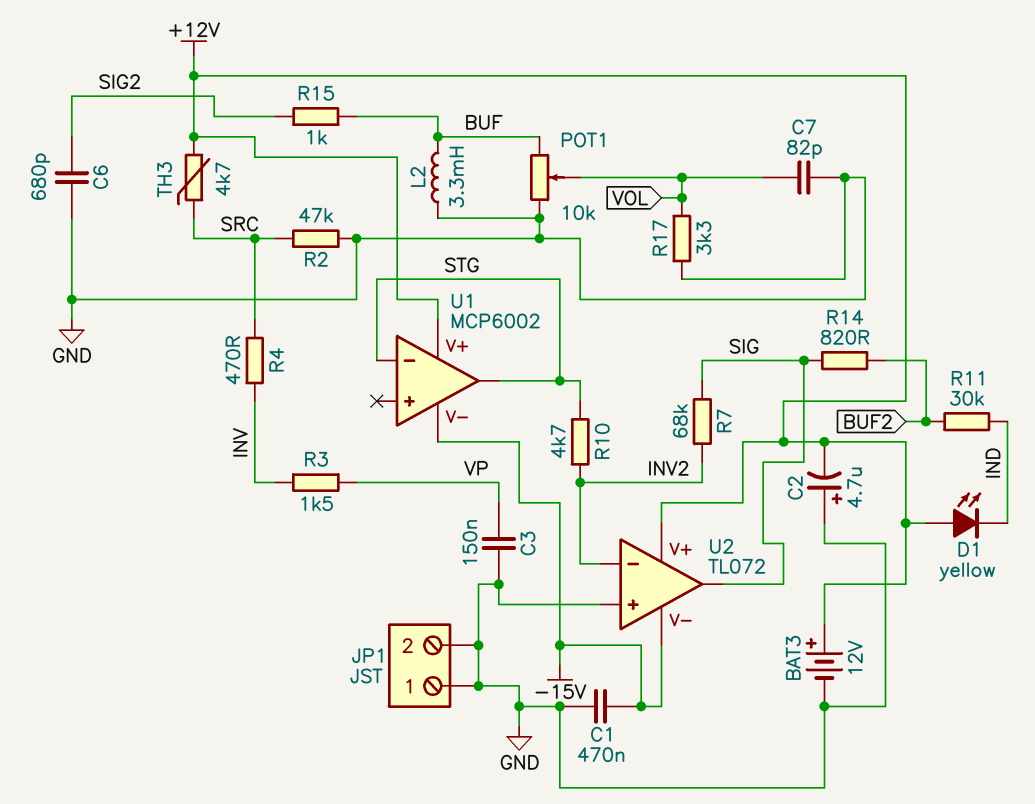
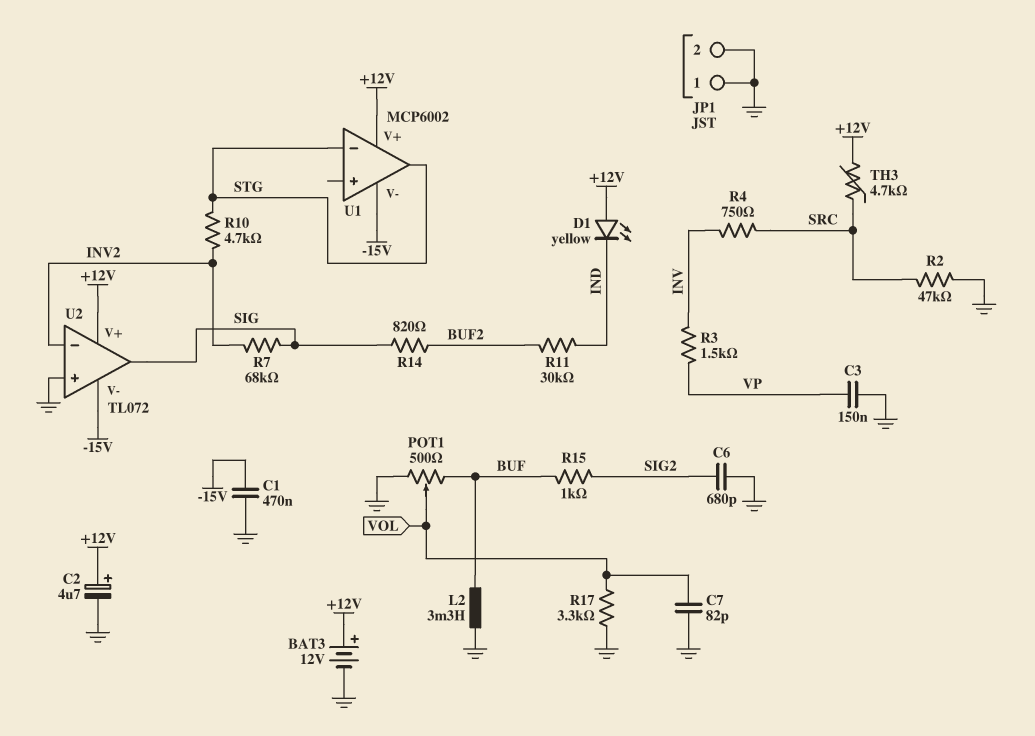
C2: 4.7uF (plus GND, minus +12V) -> 4.7uF (plus +12V, minus GND)
POT1: 10k (BUF, GND, wiper VOL) -> 500 (BUF, GND, wiper VOL)
R4: 470 (INV, SRC) -> 750 (INV, SRC)

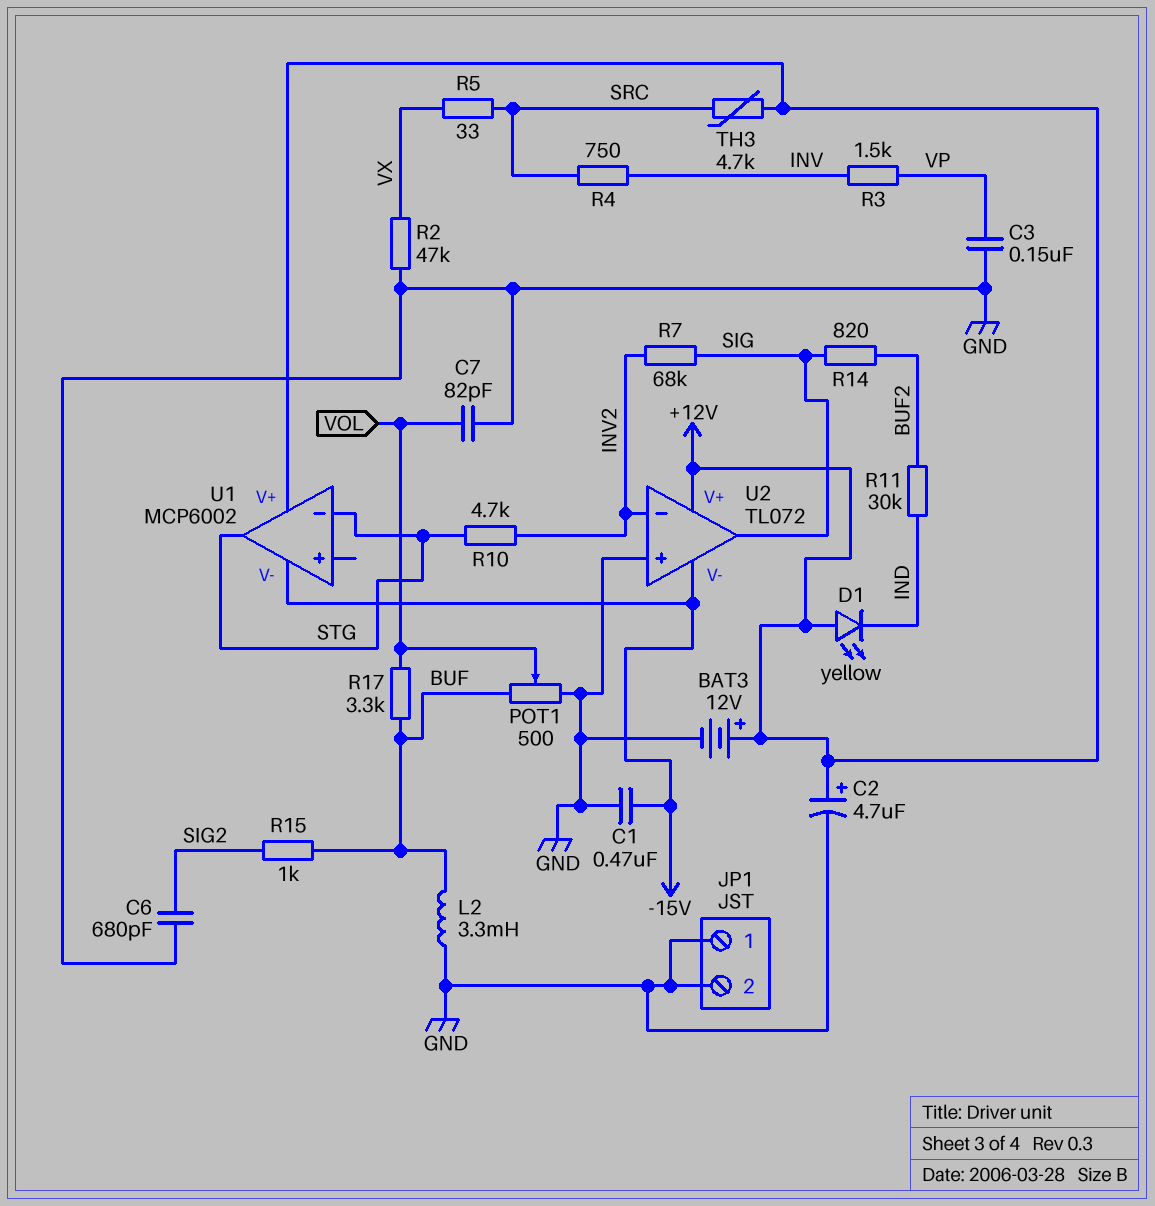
R2: 47k (GND, SRC) -> 47k (GND, VX)
R5: none -> 33 (SRC, VX)
R17: 3.3k (GND, VOL) -> 3.3k (BUF, VOL)

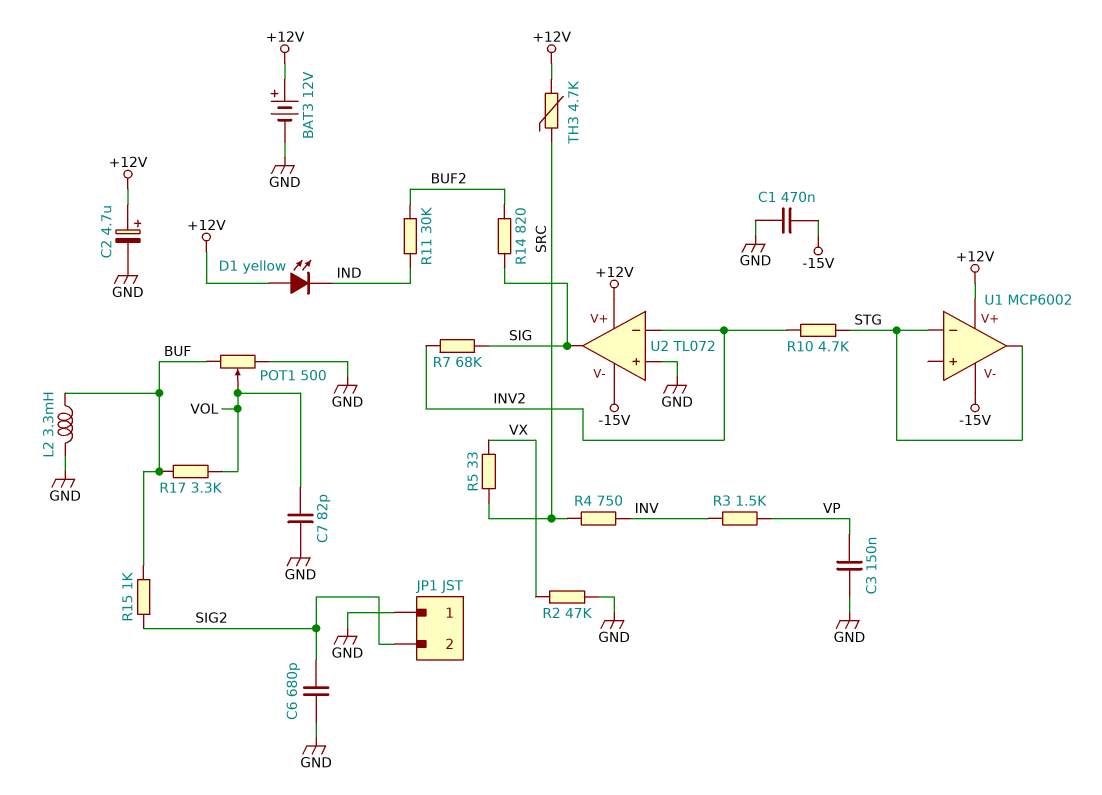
JP1 pin 2: GND -> SIG2

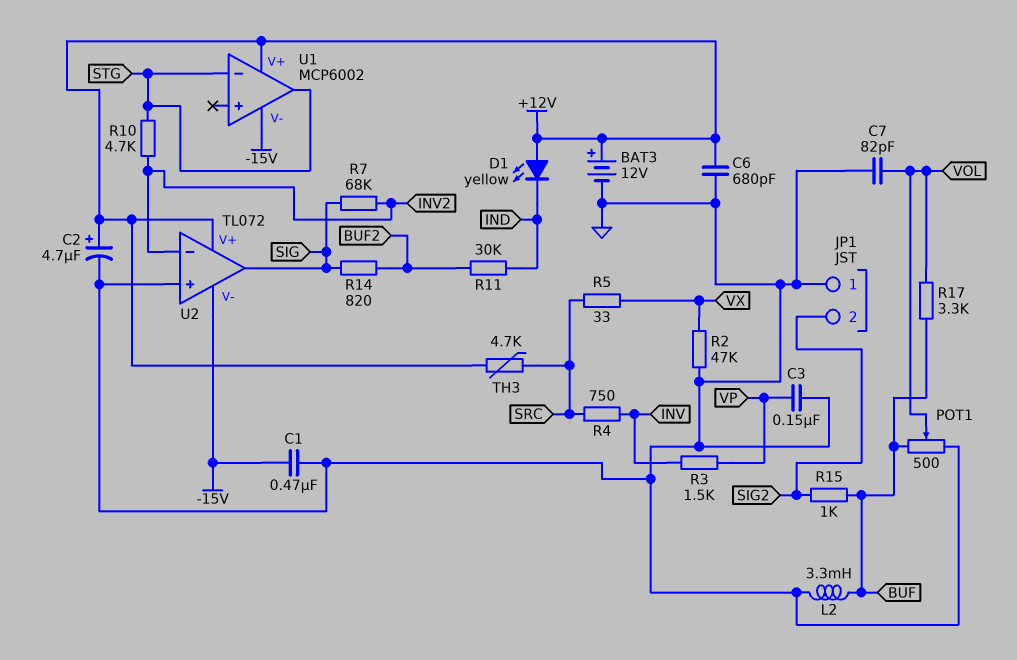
C6: 680pF (GND, SIG2) -> 680pF (+12V, GND)

